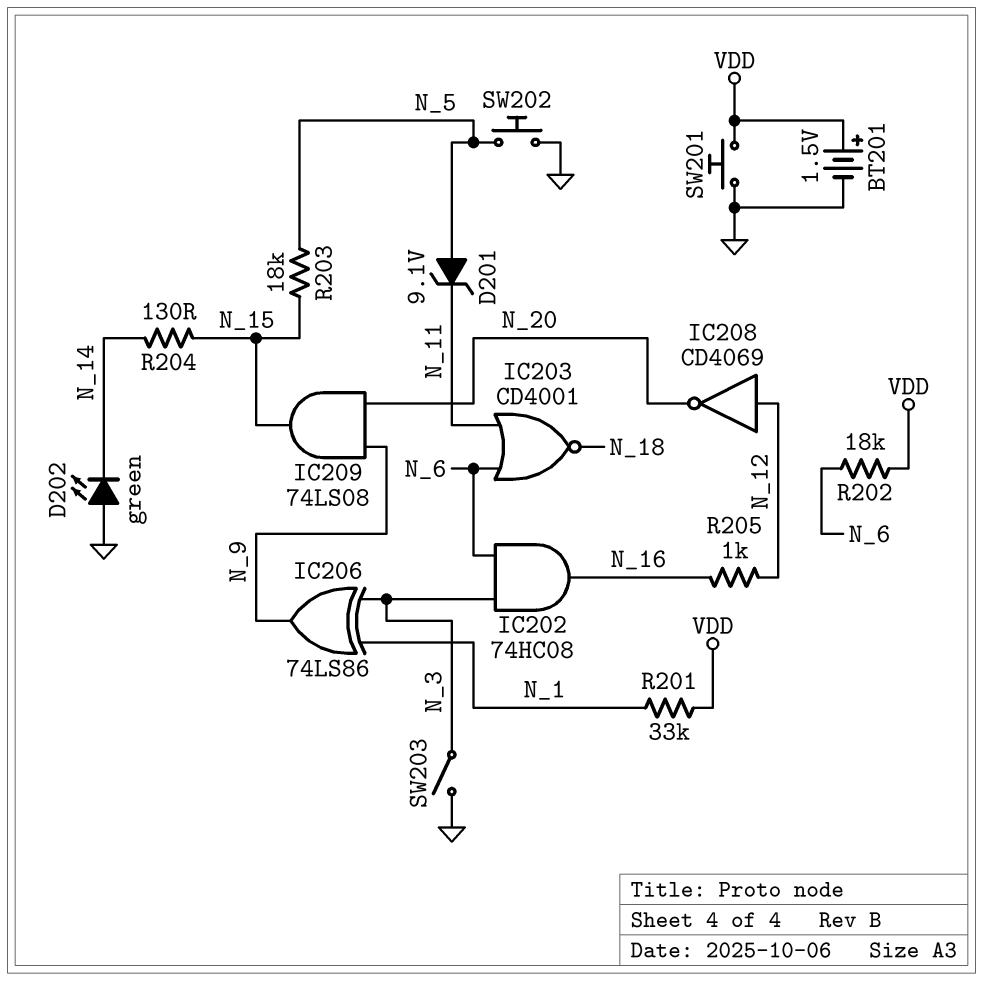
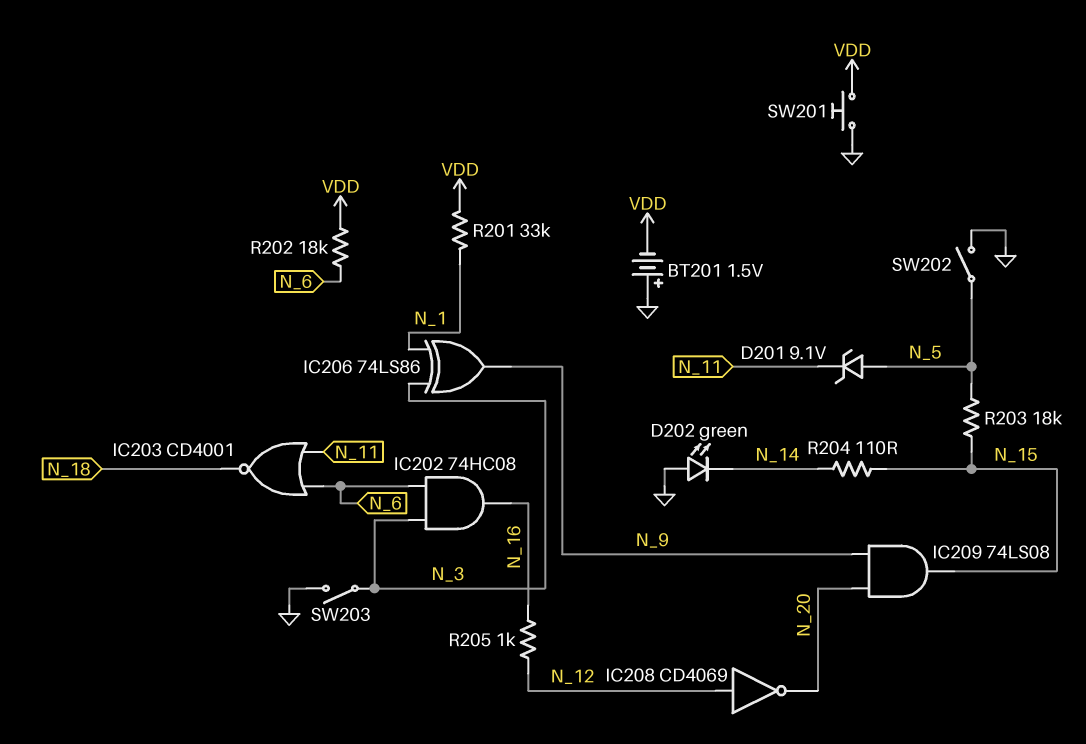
BT201: 1.5V (plus VDD, minus GND) -> 1.5V (plus GND, minus VDD)
R204: 130 (N_14, N_15) -> 110 (N_14, N_15)
SW202: button (GND, N_5) -> switch (GND, N_5)

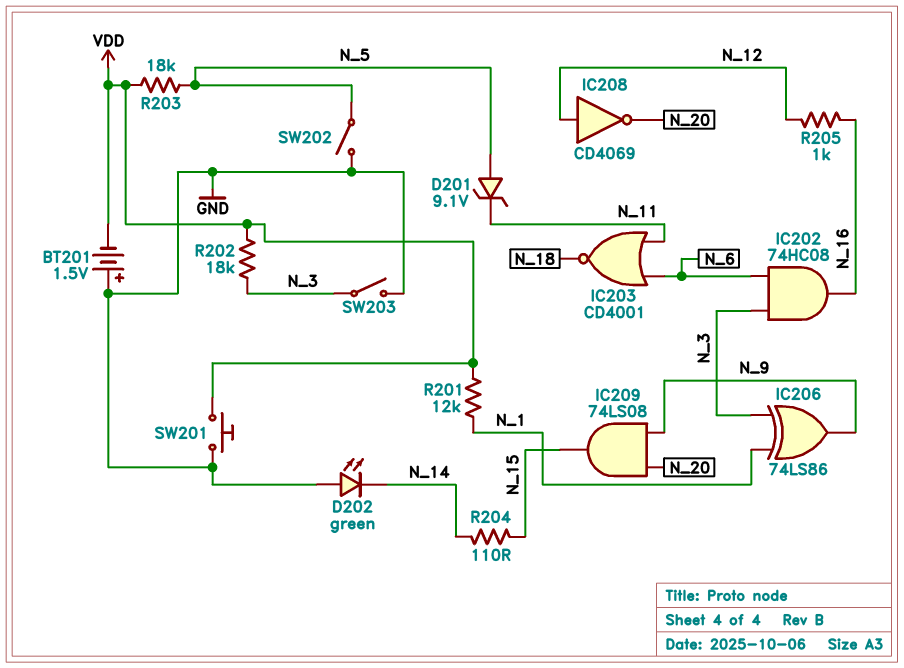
R201: 33k (N_1, VDD) -> 12k (N_1, VDD)
R202: 18k (N_6, VDD) -> 18k (N_3, VDD)
R203: 18k (N_5, N_15) -> 18k (N_5, VDD)

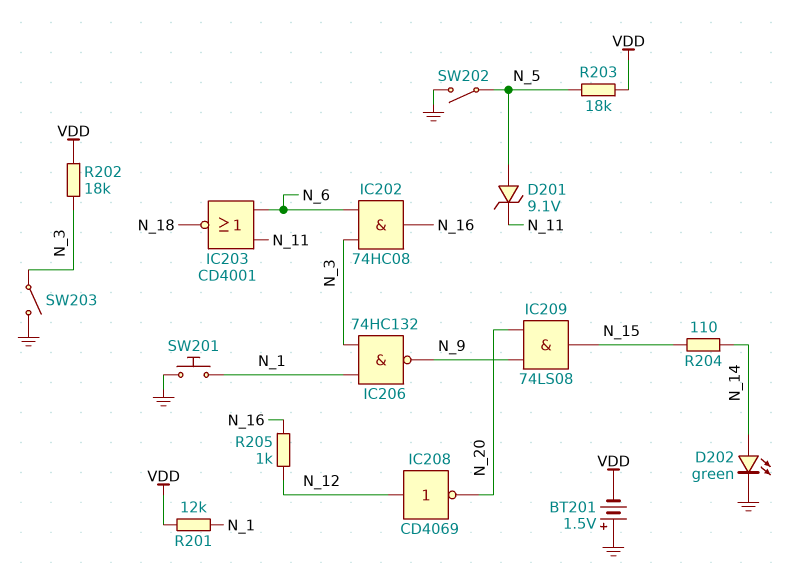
D202: LED green (A GND, K N_14) -> LED green (A N_14, K GND)
IC206: XOR 74LS86 (in N_1, in N_3, out N_9) -> NAND 74HC132 (in N_1, in N_3, out N_9)
SW201: button (GND, VDD) -> button (GND, N_1)

